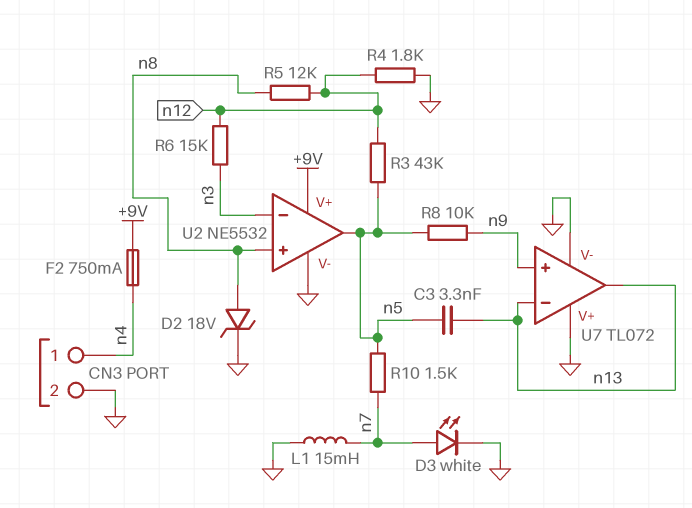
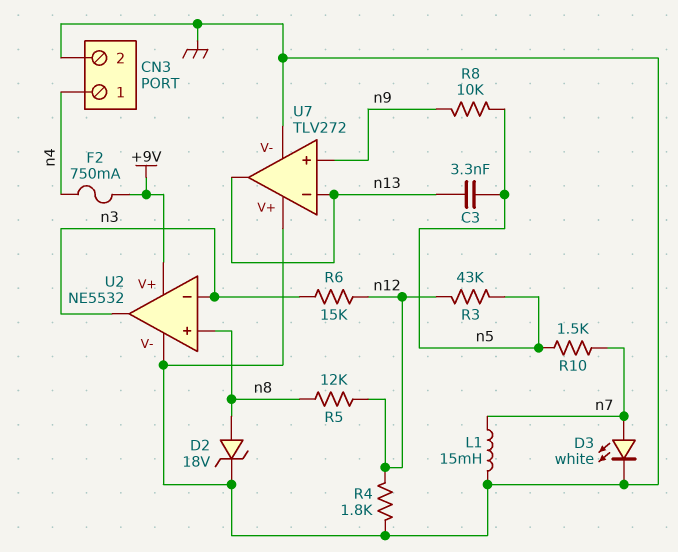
U2 pin out: n5 -> n3
U7: TL072 -> TLV272

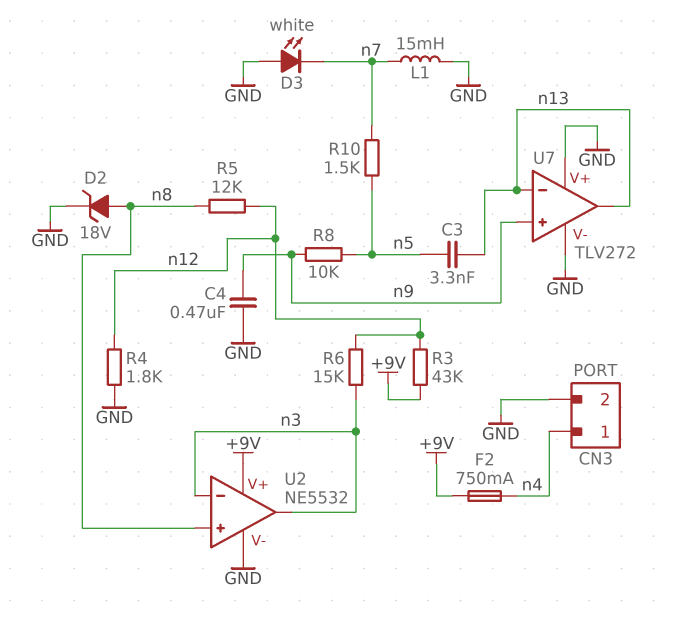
C4: none -> 470nF (GND, n9)
D3: LED white (A n7, K GND) -> LED white (A GND, K n7)
R3: 43k (n5, n12) -> 43k (+9V, n12)

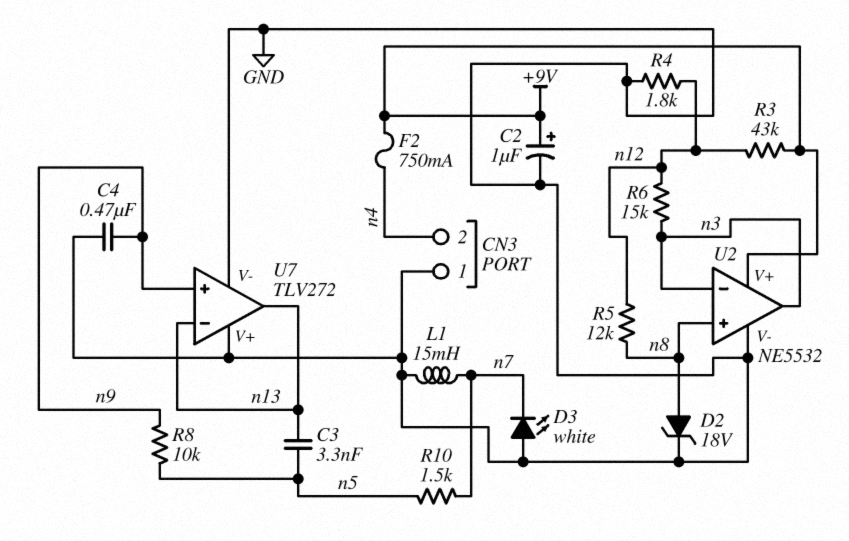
C2: none -> 1uF (plus +9V, minus GND)
CN3 pin 1: n4 -> GND
CN3 pin 2: GND -> n4

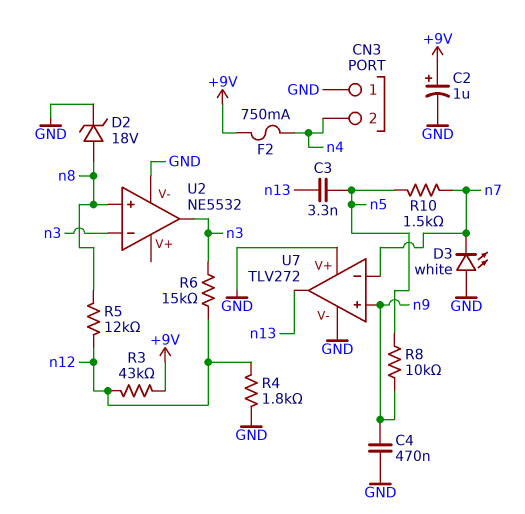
L1: 15mH (GND, n7) -> none
U2 pin V+: +9V -> none
U7 pin in-: n13 -> n7

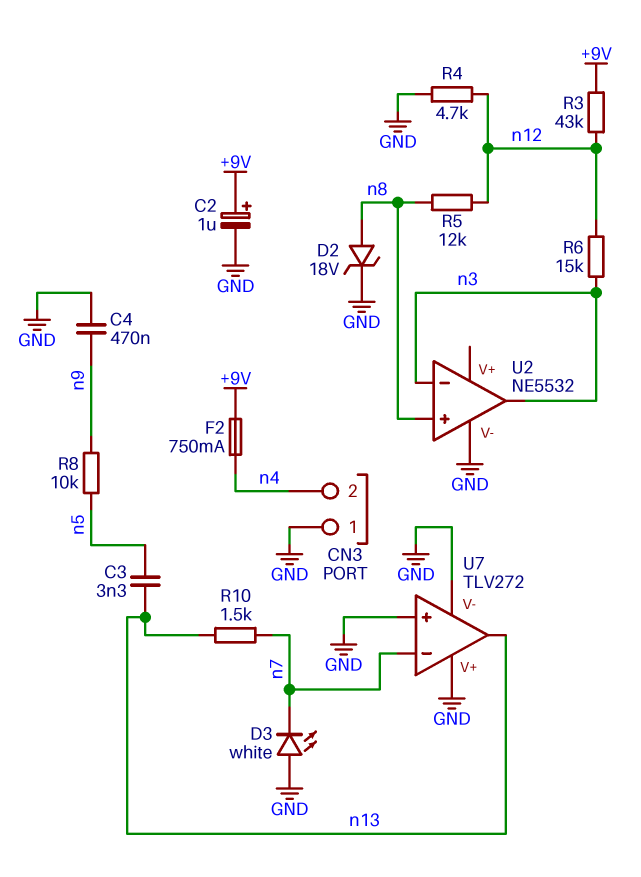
R4: 1.8k (GND, n12) -> 4.7k (GND, n12)
R10: 1.5k (n5, n7) -> 1.5k (n7, n13)
U7 pin in+: n9 -> GND

